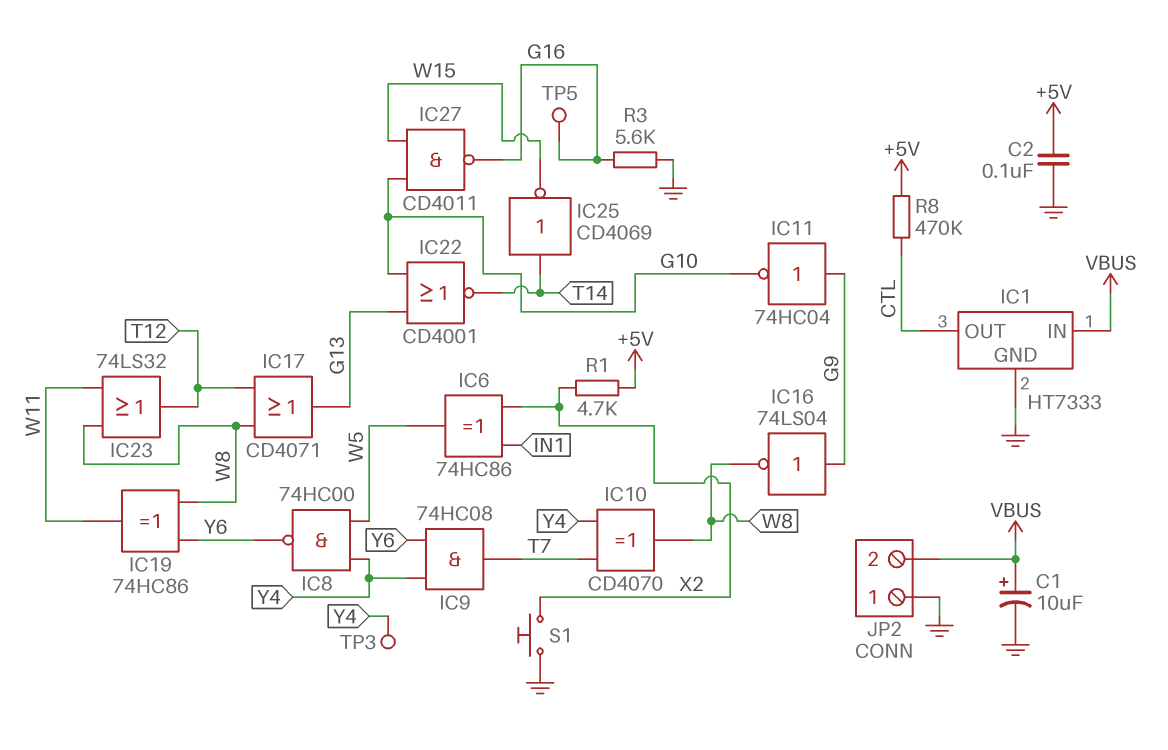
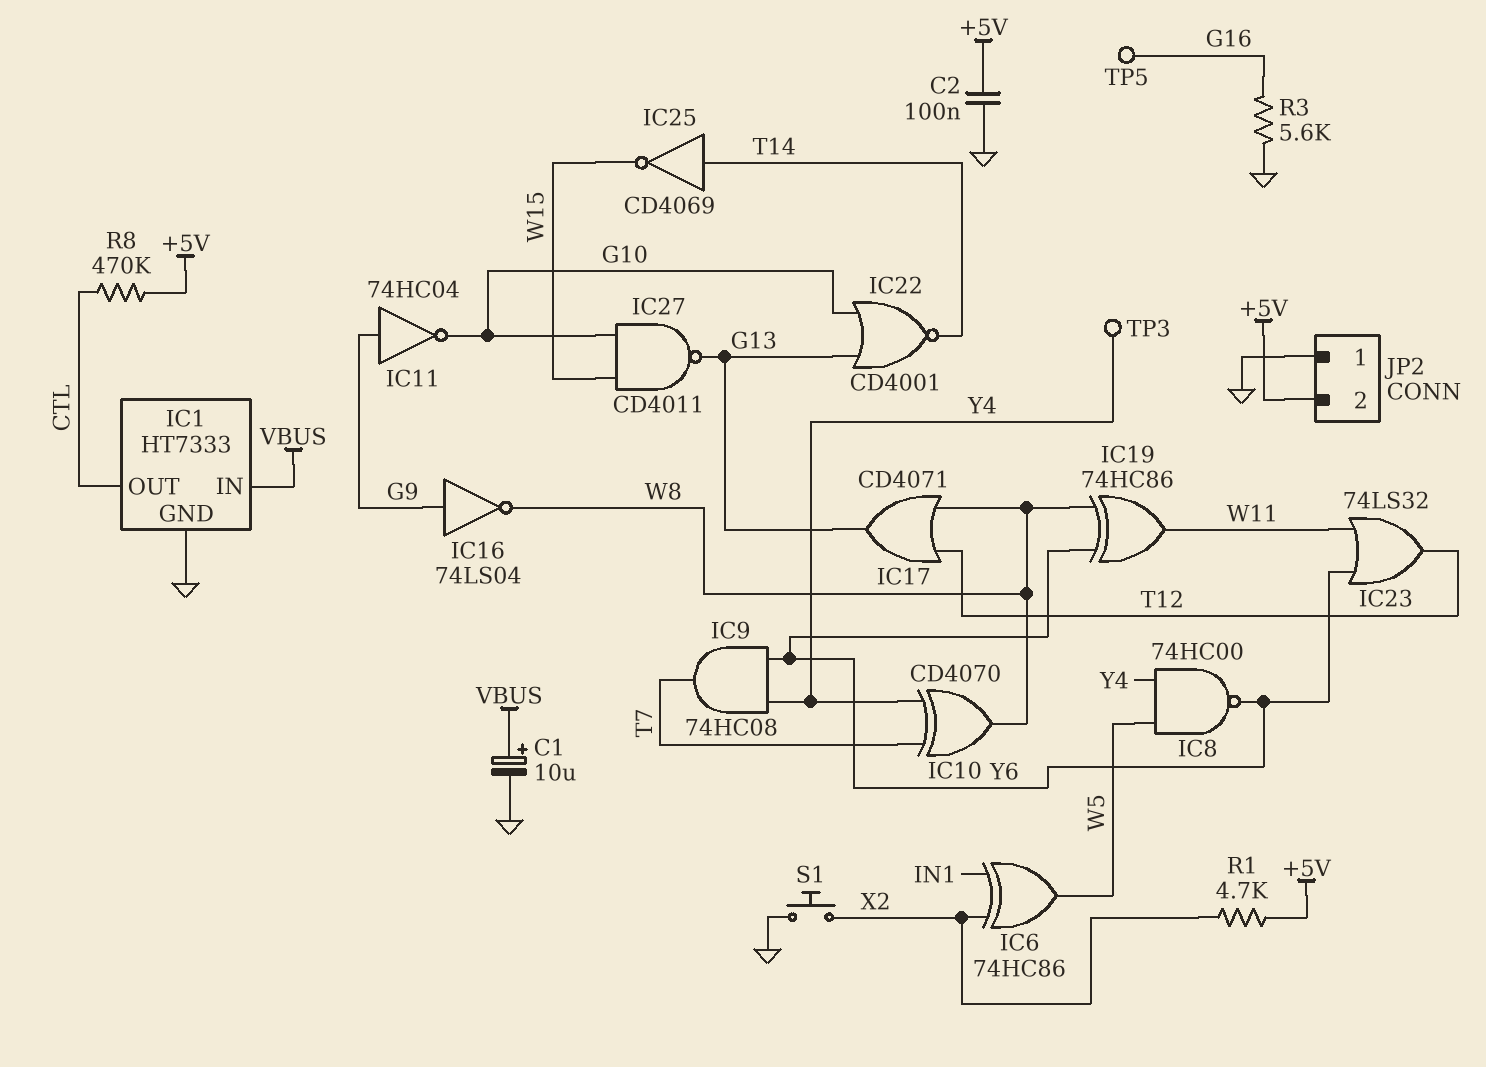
IC23: OR 74LS32 (in W8, in W11, out T12) -> OR 74LS32 (in W11, in Y6, out T12)
IC27: NAND CD4011 (in G10, in W15, out G16) -> NAND CD4011 (in G10, in W15, out G13)
JP2 pin 2: VBUS -> +5V

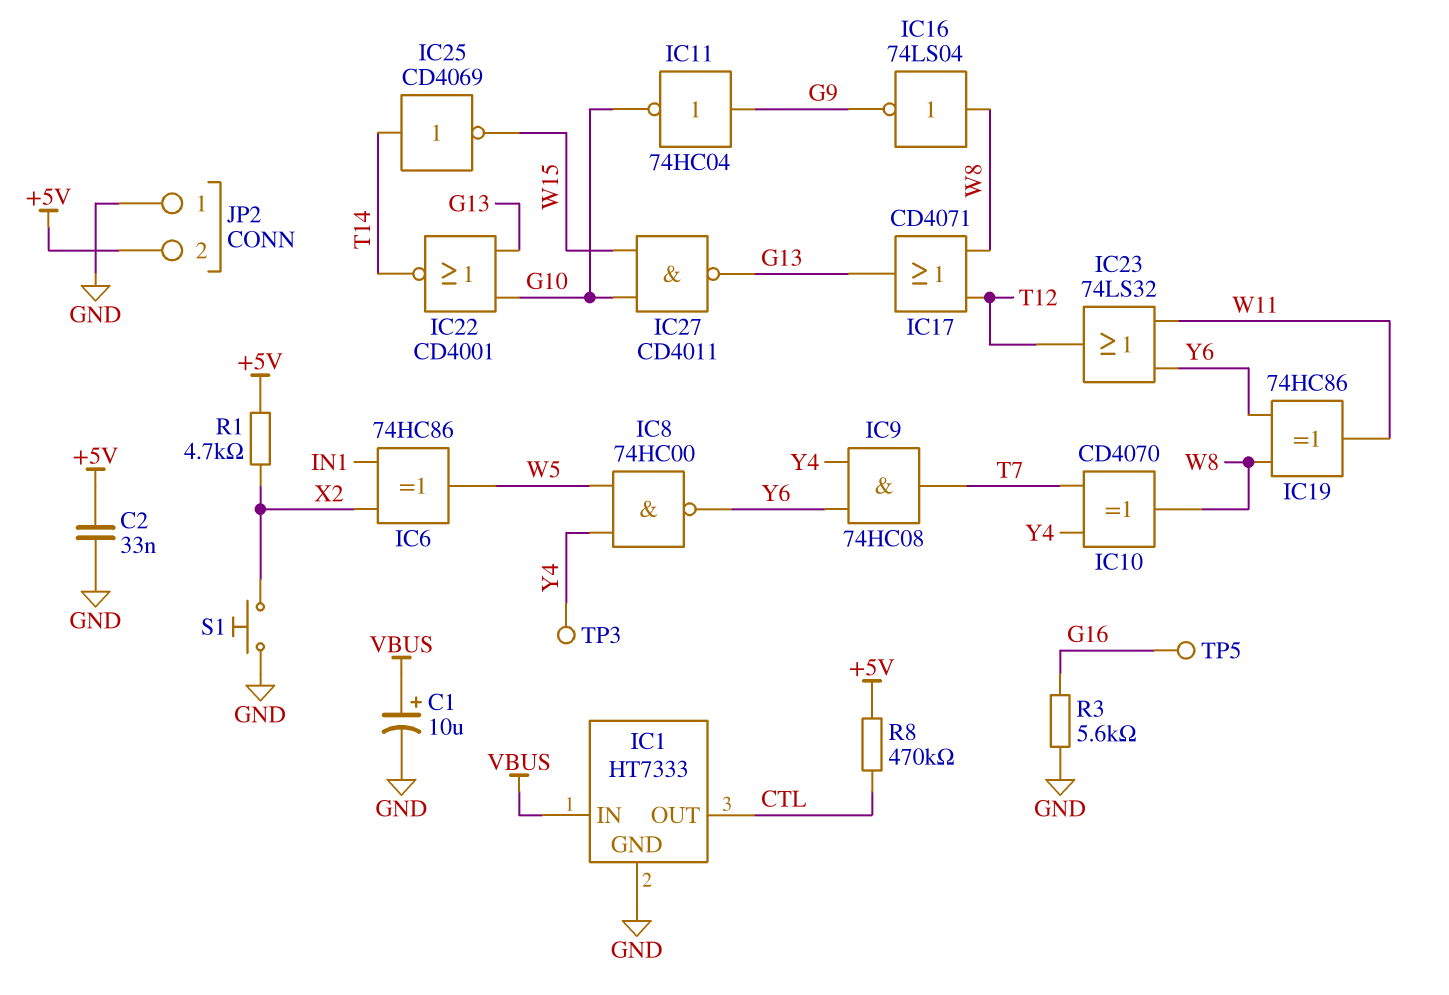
C2: 100nF (+5V, GND) -> 33nF (+5V, GND)
IC16: NOT 74LS04 (in G9, out W8) -> NOT 74LS04 (in W8, out G9)

